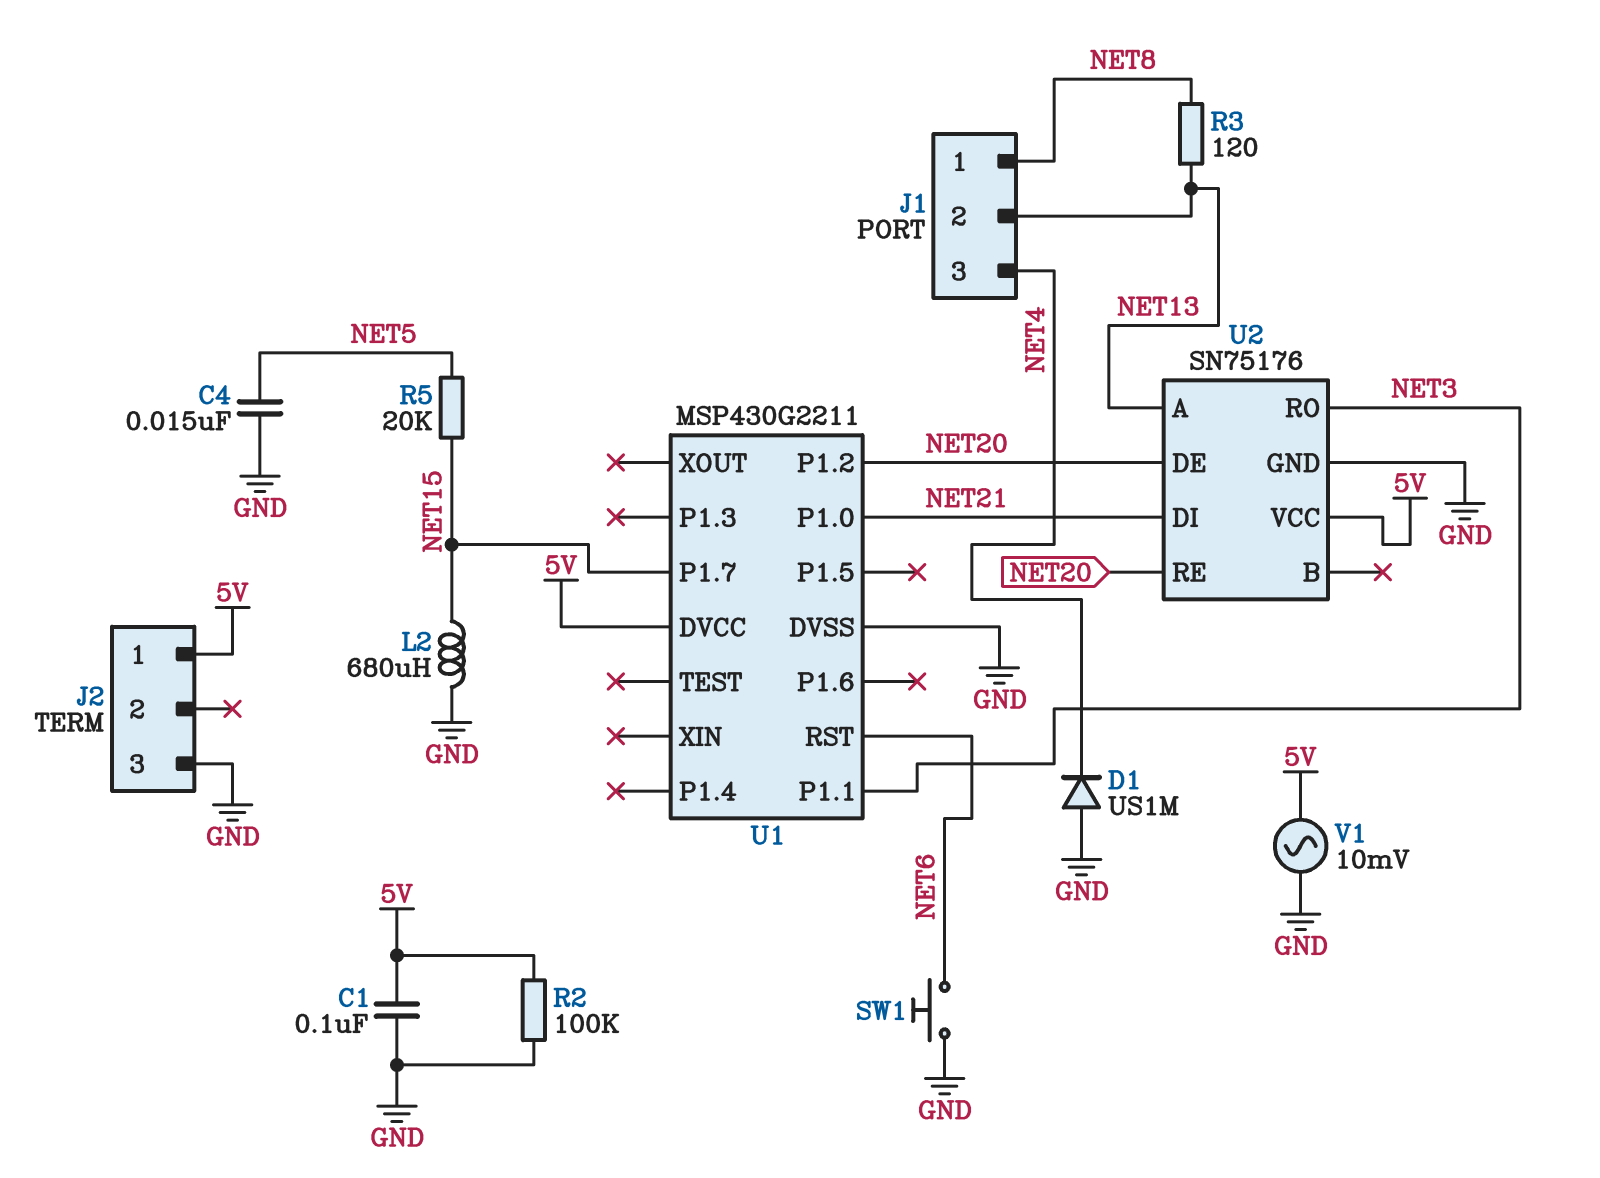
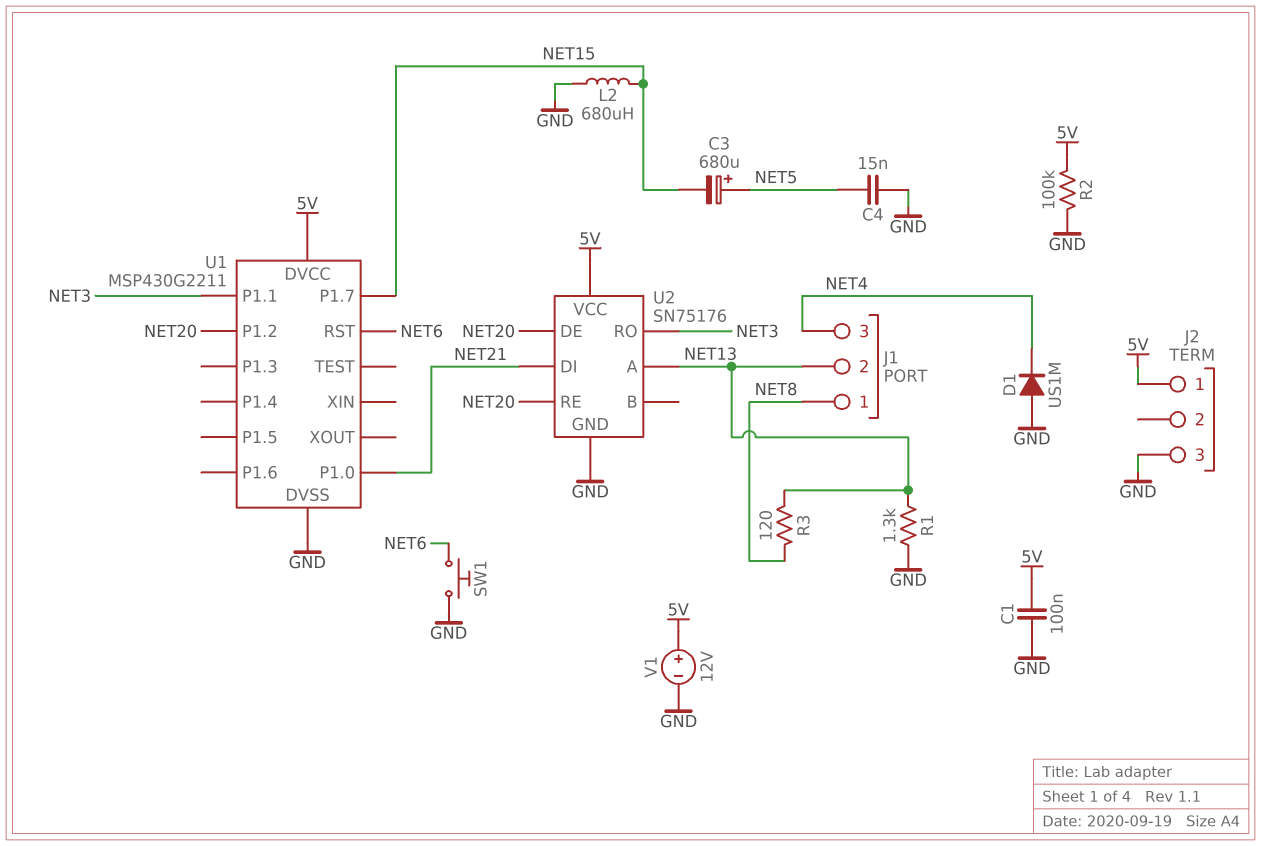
C3: none -> 680uF (plus NET5, minus NET15)
R1: none -> 1.3k (GND, NET13)
R5: 20k (NET5, NET15) -> none
V1: AC 10mV (5V, GND) -> 12V (plus 5V, minus GND)

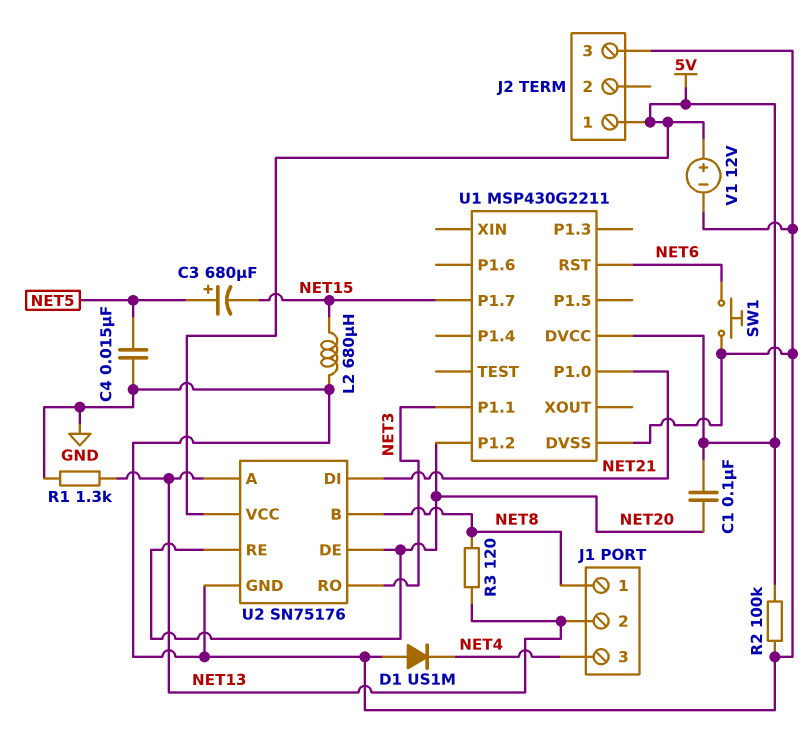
C1: 100nF (5V, GND) -> 100nF (5V, NET20)
U2 pin B: none -> NET8

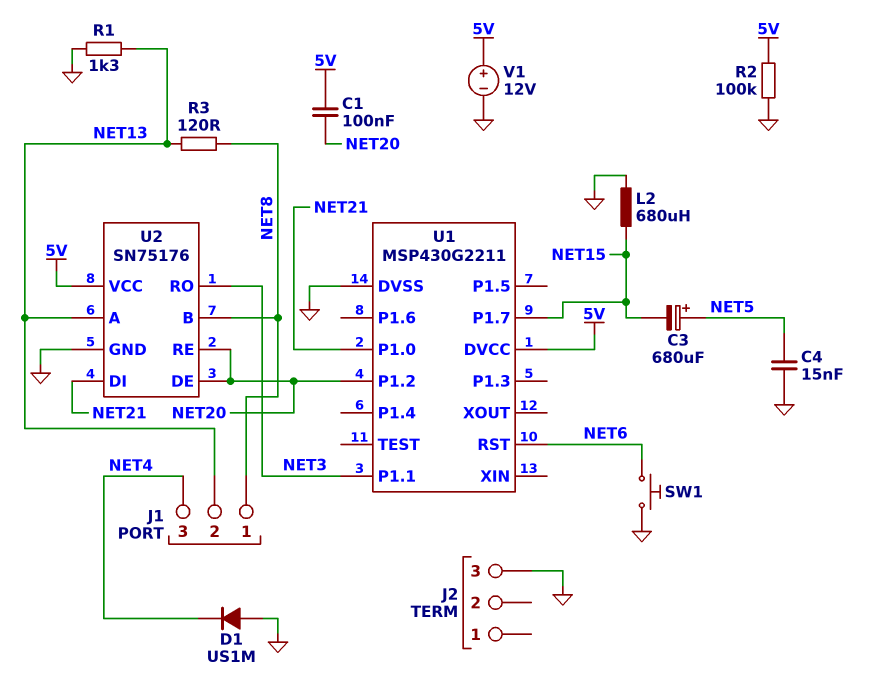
J2 pin 1: 5V -> none

